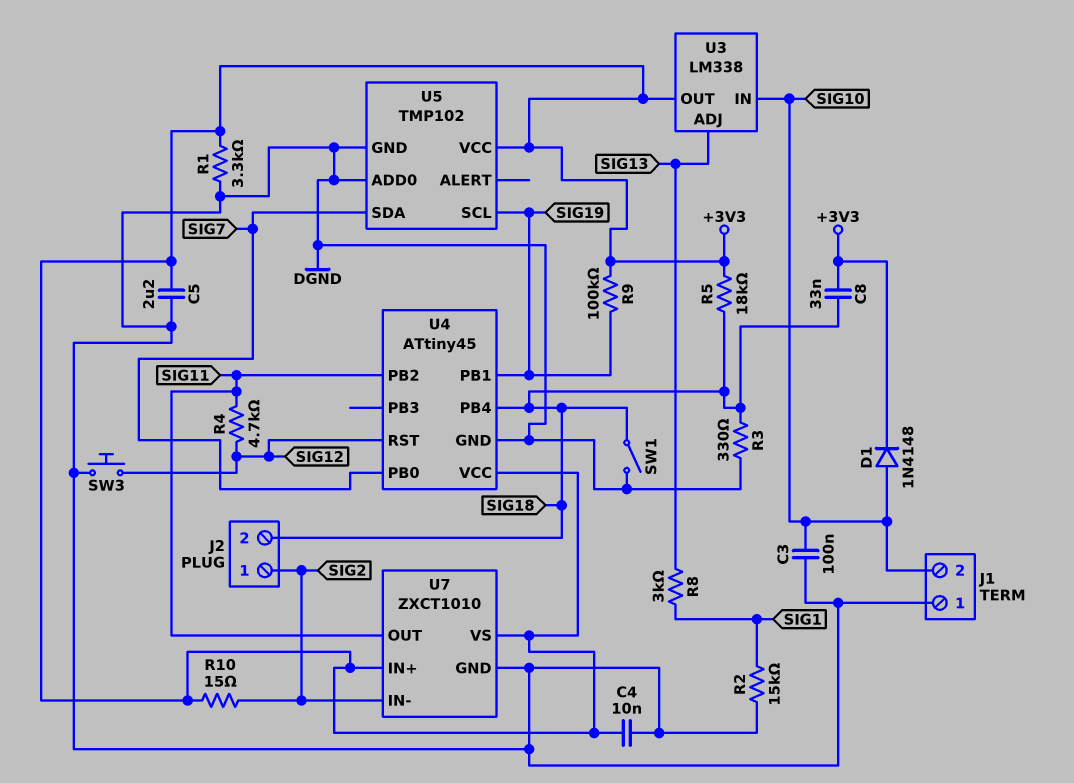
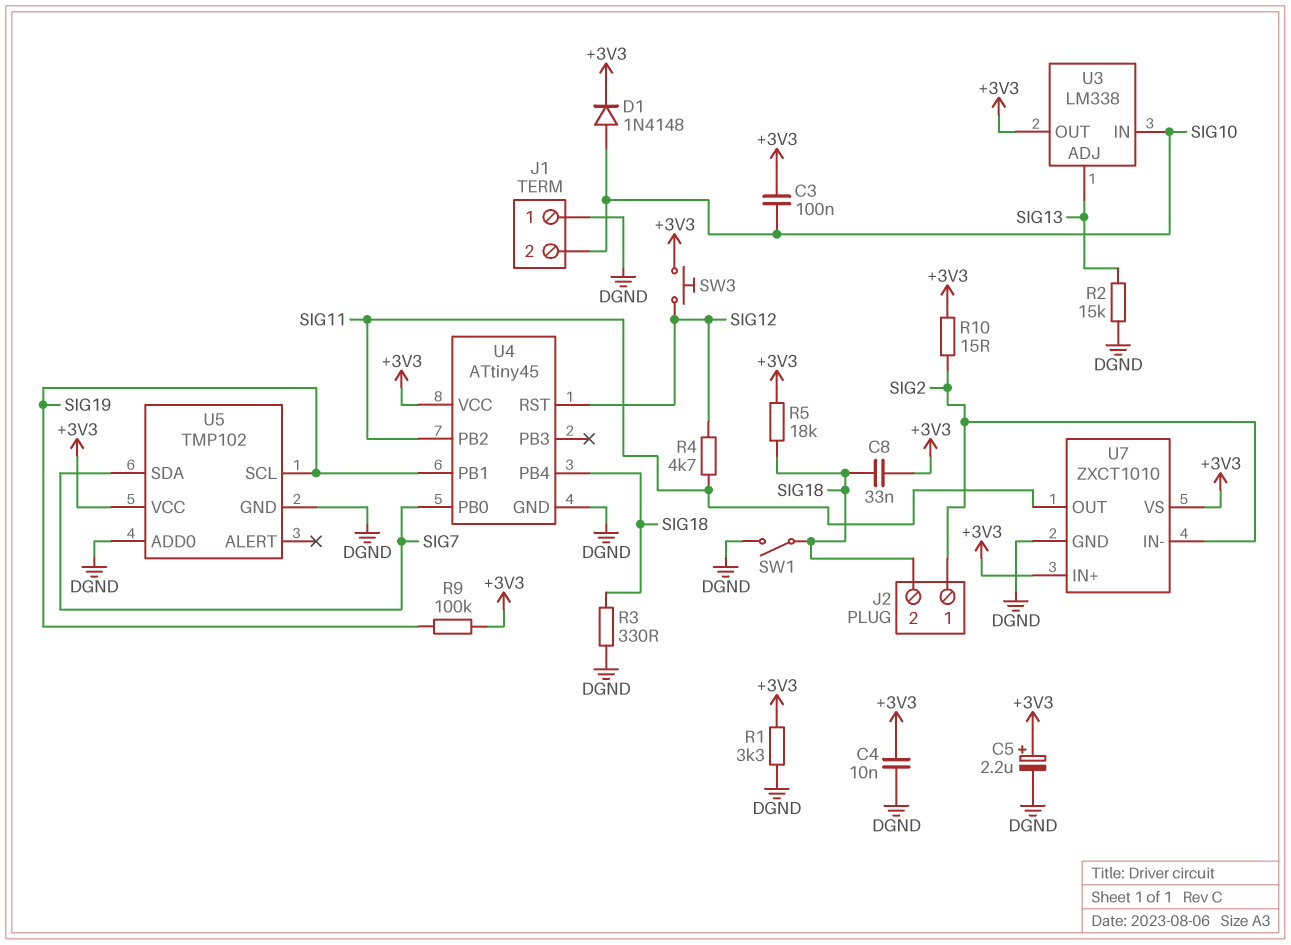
C3: 100nF (DGND, SIG10) -> 100nF (+3V3, SIG10)
C5: 2.2uF (+3V3, DGND) -> 2.2uF (plus +3V3, minus DGND)
R2: 15k (DGND, SIG1) -> 15k (DGND, SIG13)
R8: 3k (SIG1, SIG13) -> none
SW3: button (DGND, SIG12) -> button (+3V3, SIG12)

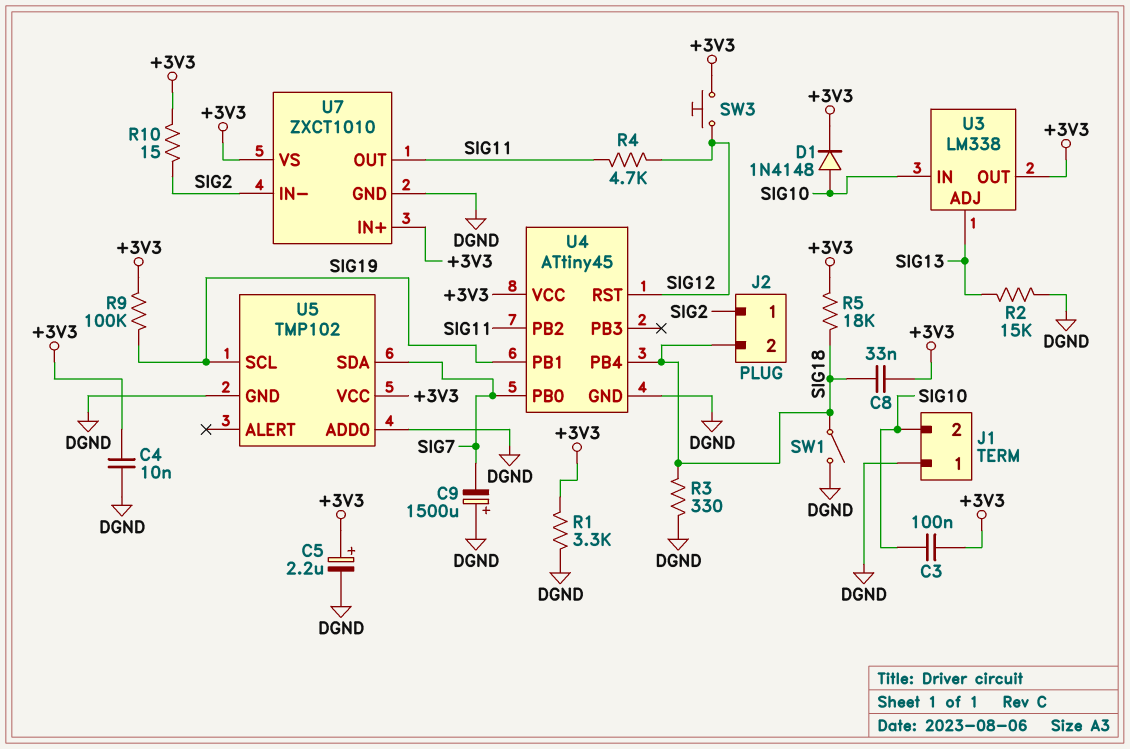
C9: none -> 1500uF (plus DGND, minus SIG7)

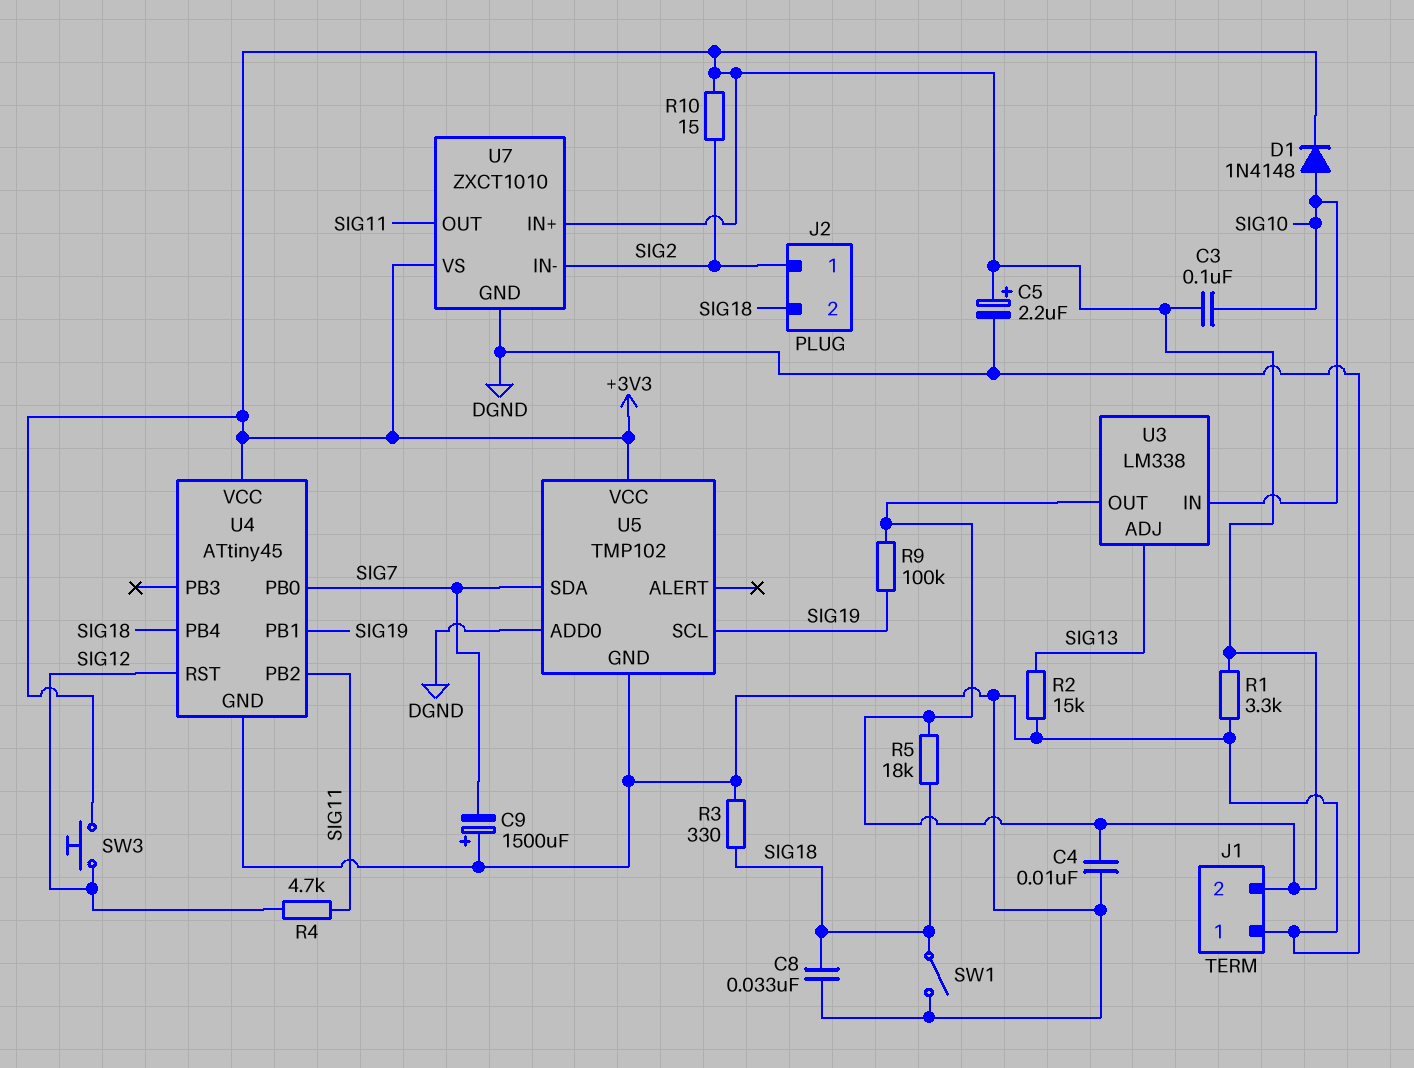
C8: 33nF (+3V3, SIG18) -> 33nF (DGND, SIG18)
J1 pin 2: SIG10 -> +3V3

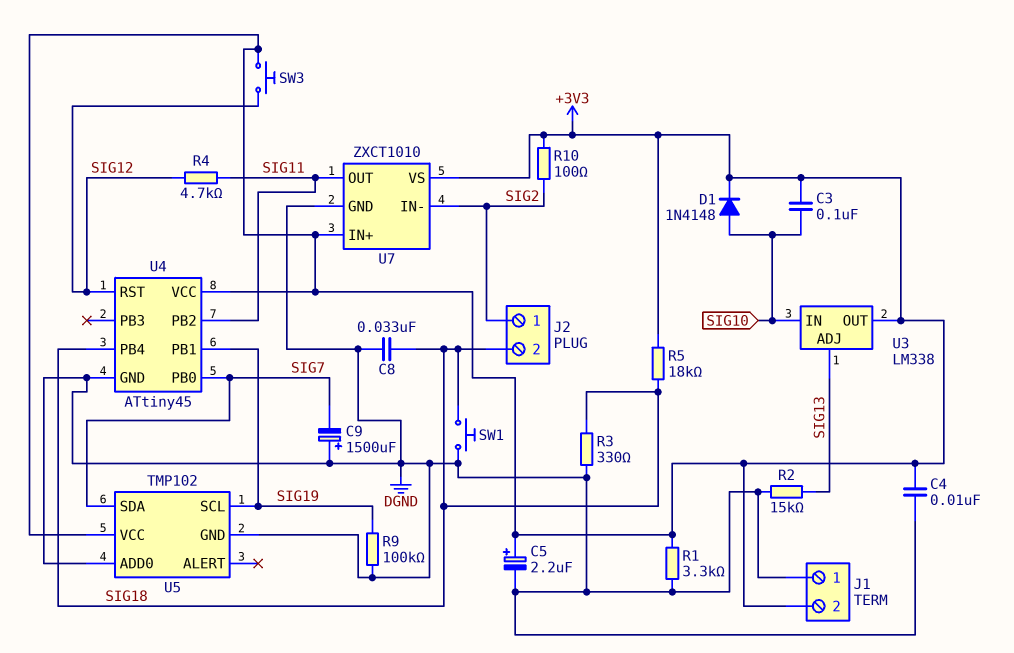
R9: 100k (+3V3, SIG19) -> 100k (DGND, SIG19)
R10: 15 (+3V3, SIG2) -> 100 (+3V3, SIG2)
SW1: switch (DGND, SIG18) -> button (DGND, SIG18)

